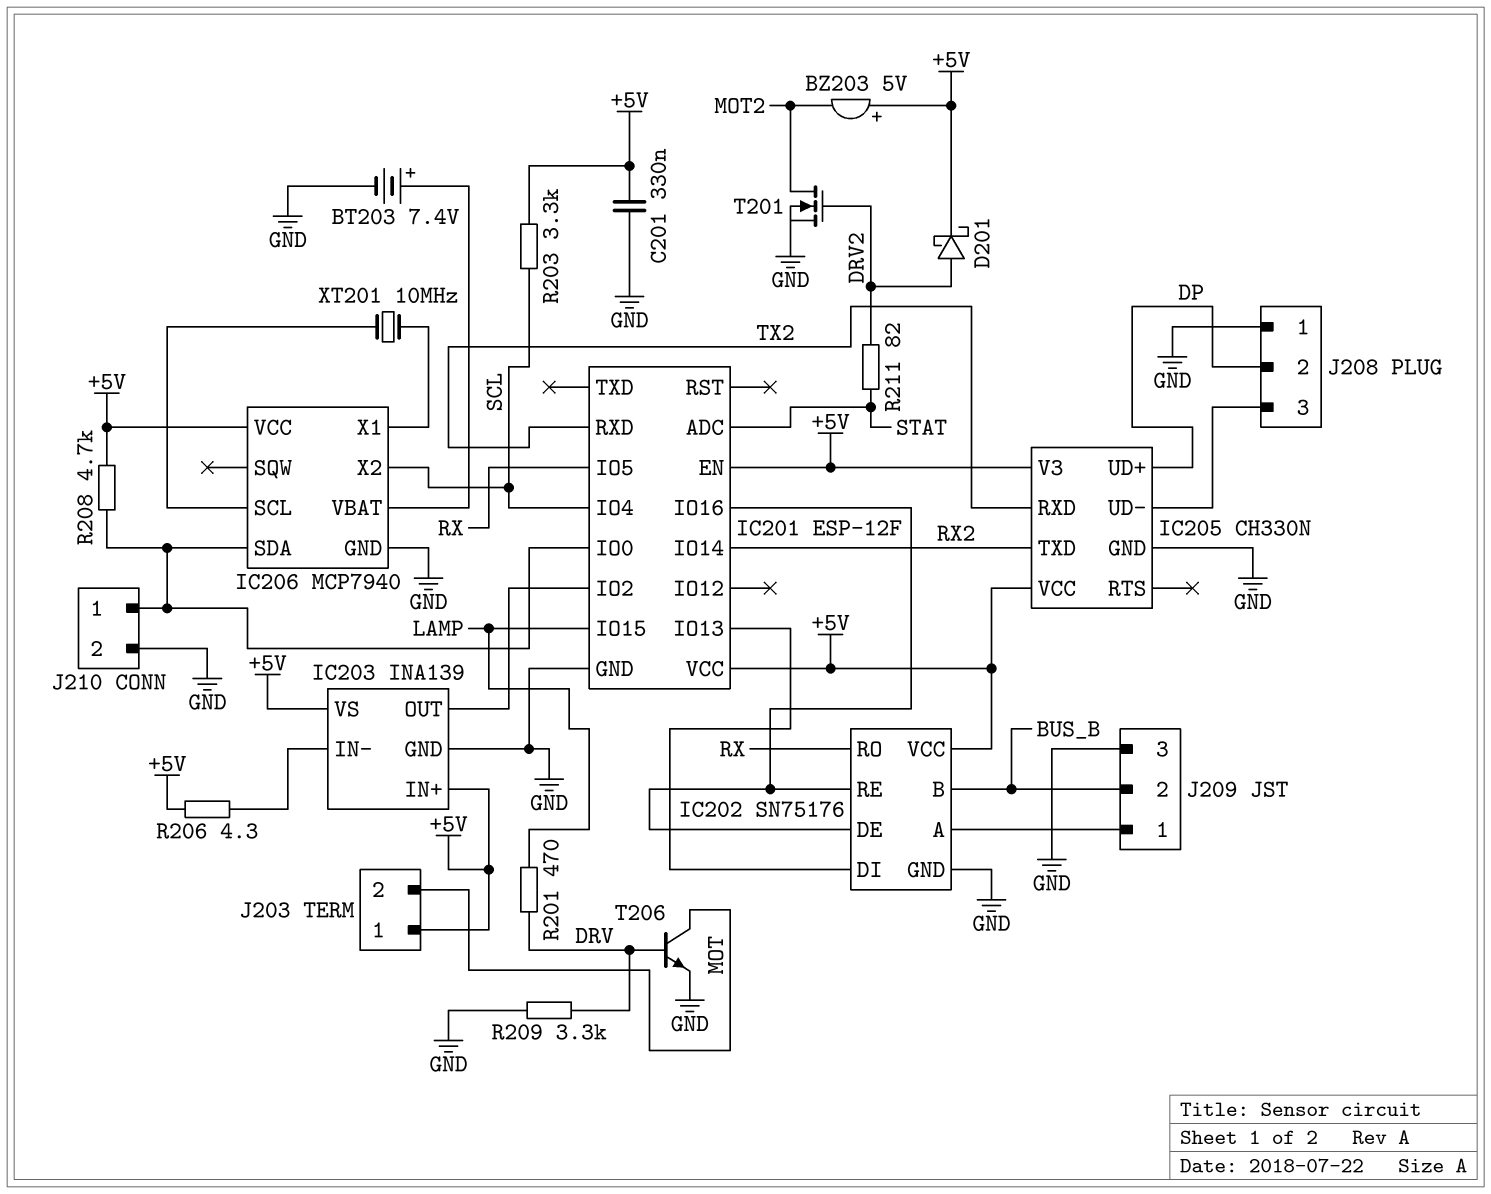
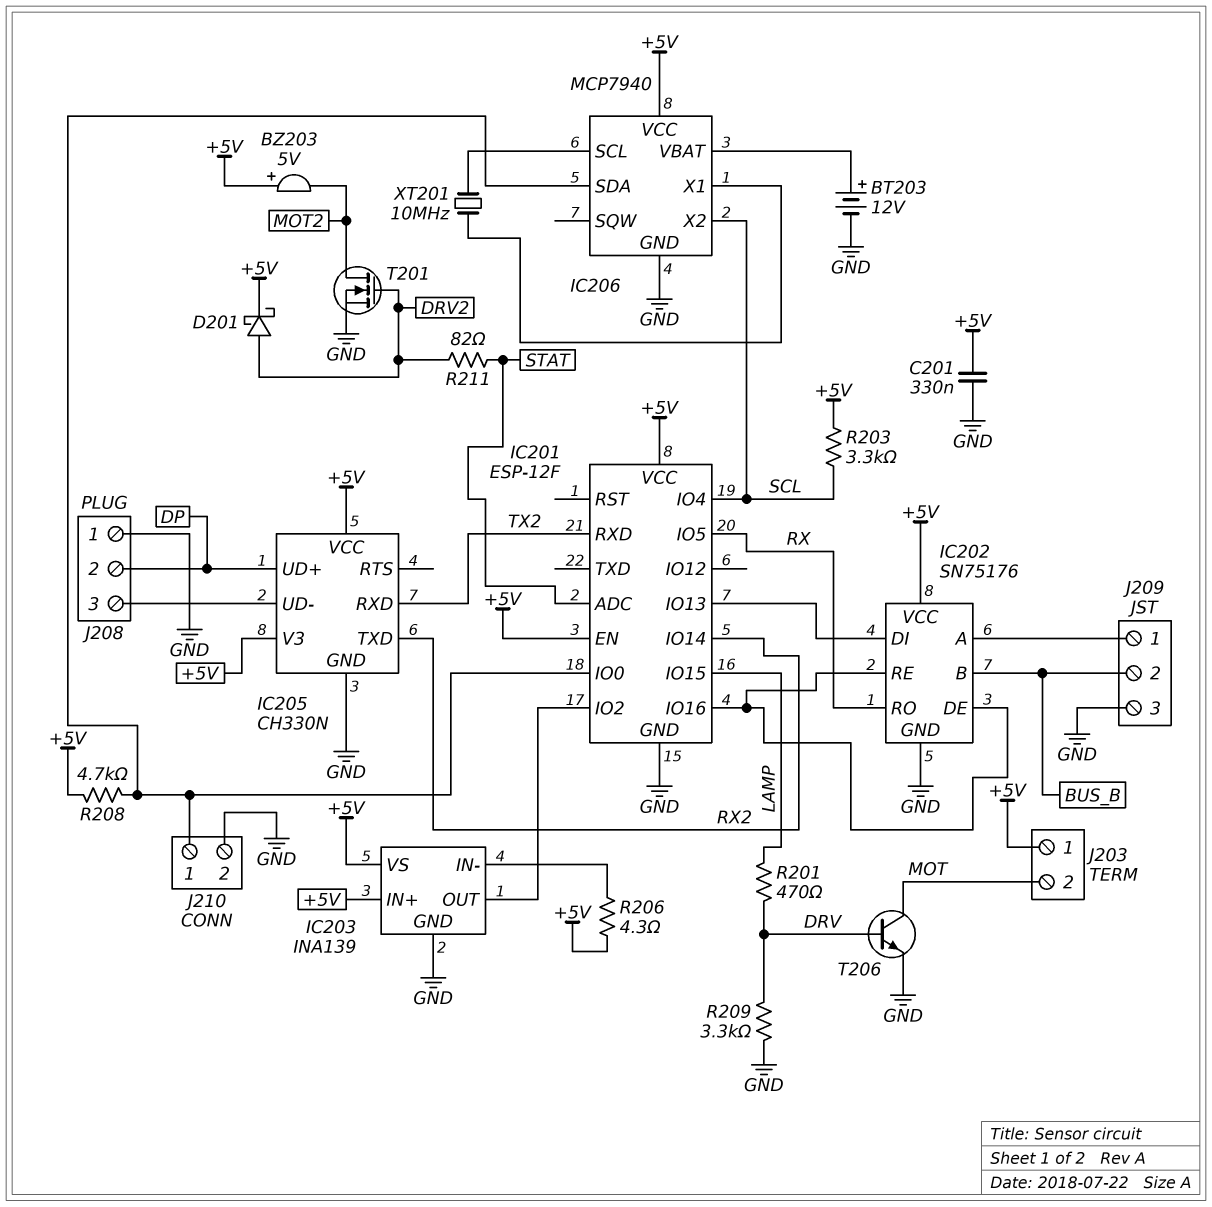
BT203: 7.4V (plus IC206/VBAT, minus GND) -> 12V (plus IC206/VBAT, minus GND)

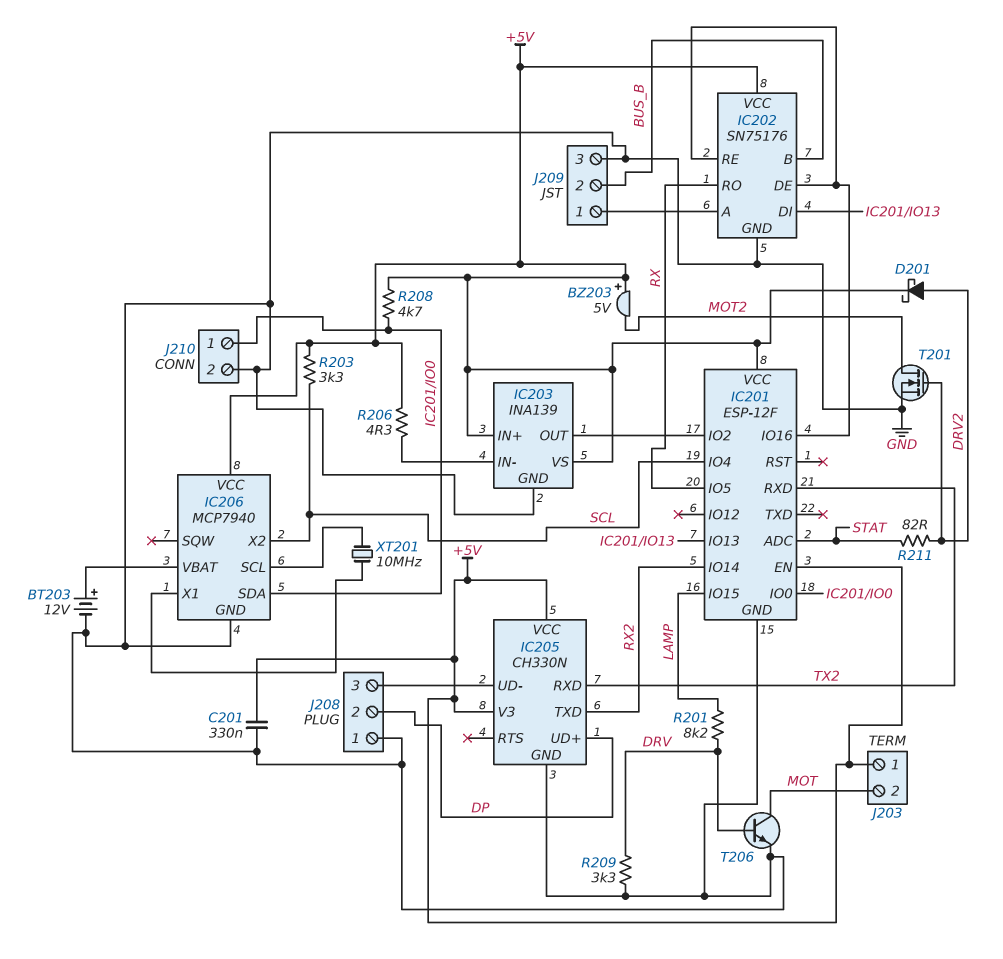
R201: 470 (DRV, LAMP) -> 8.2k (DRV, LAMP)

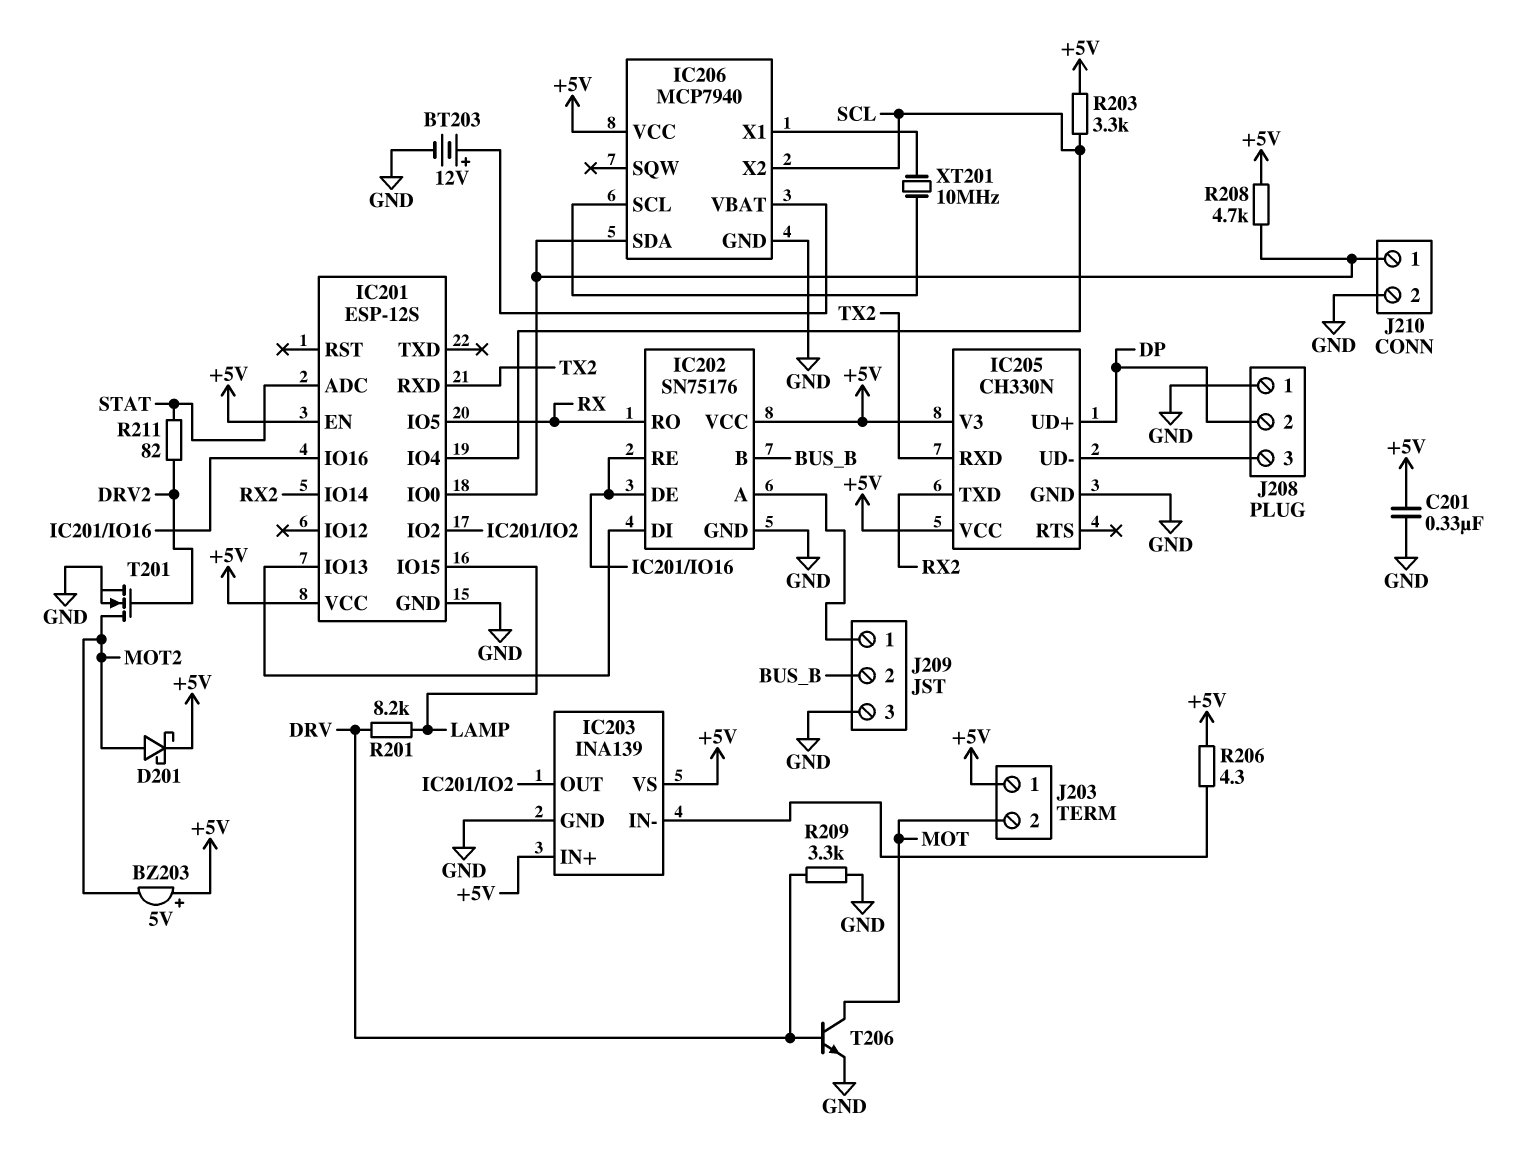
D201: schottky (A DRV2, K +5V) -> schottky (A MOT2, K +5V)
IC201: ESP-12F -> ESP-12S

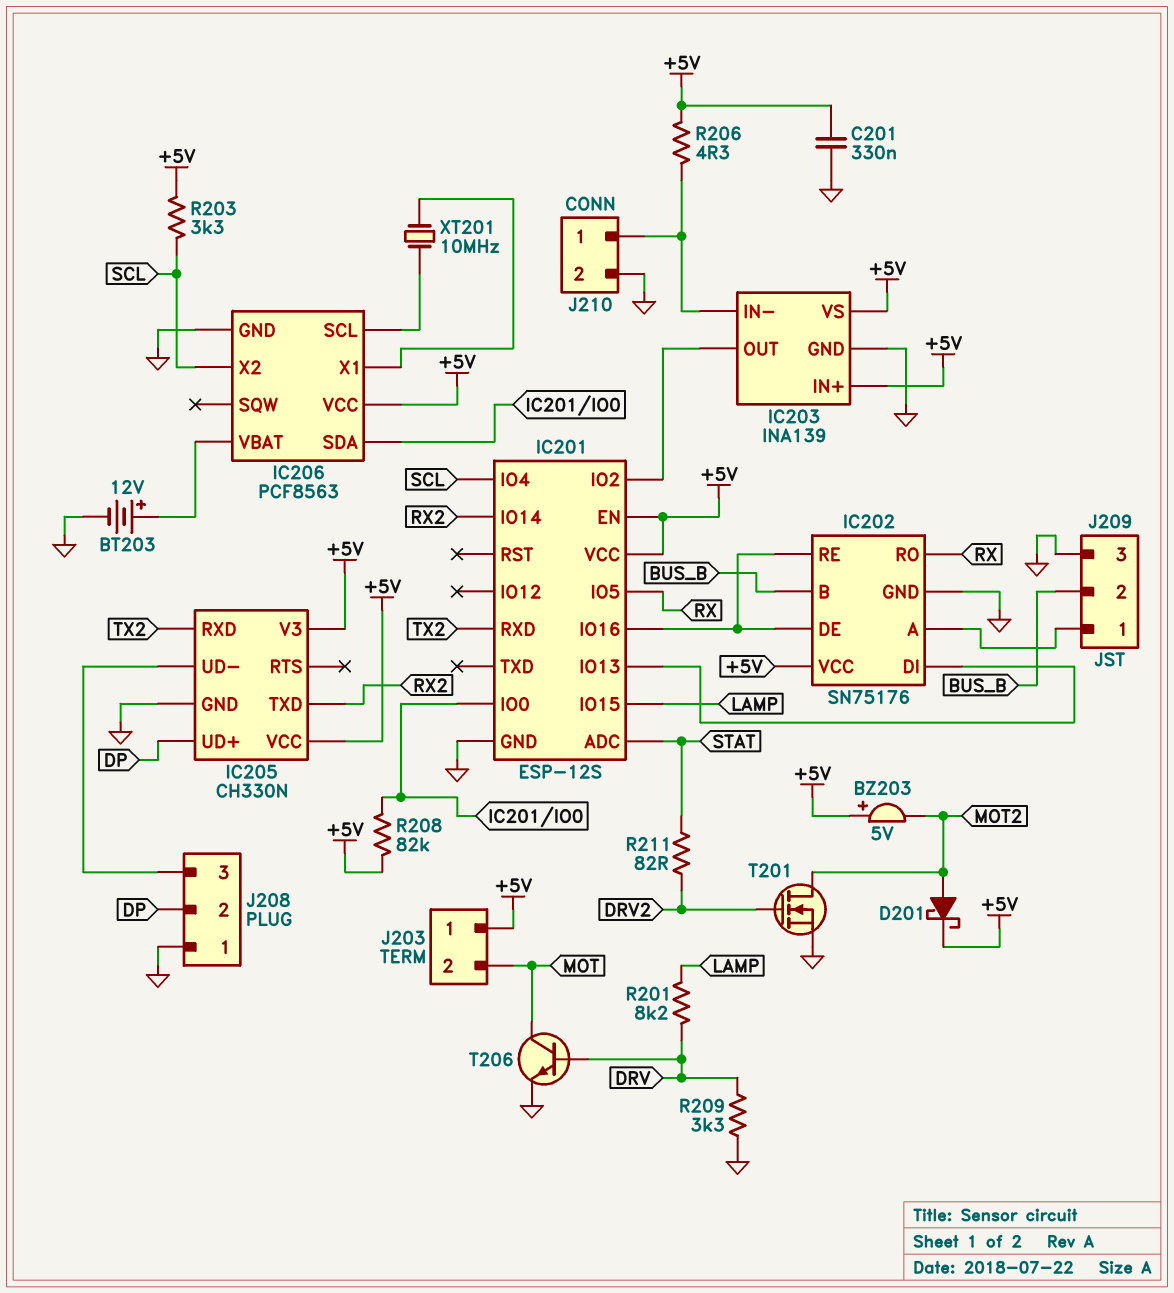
IC206: MCP7940 -> PCF8563
J210 pin 1: IC201/IO0 -> IC203/IN-
R208: 4.7k (+5V, IC201/IO0) -> 82k (+5V, IC201/IO0)

